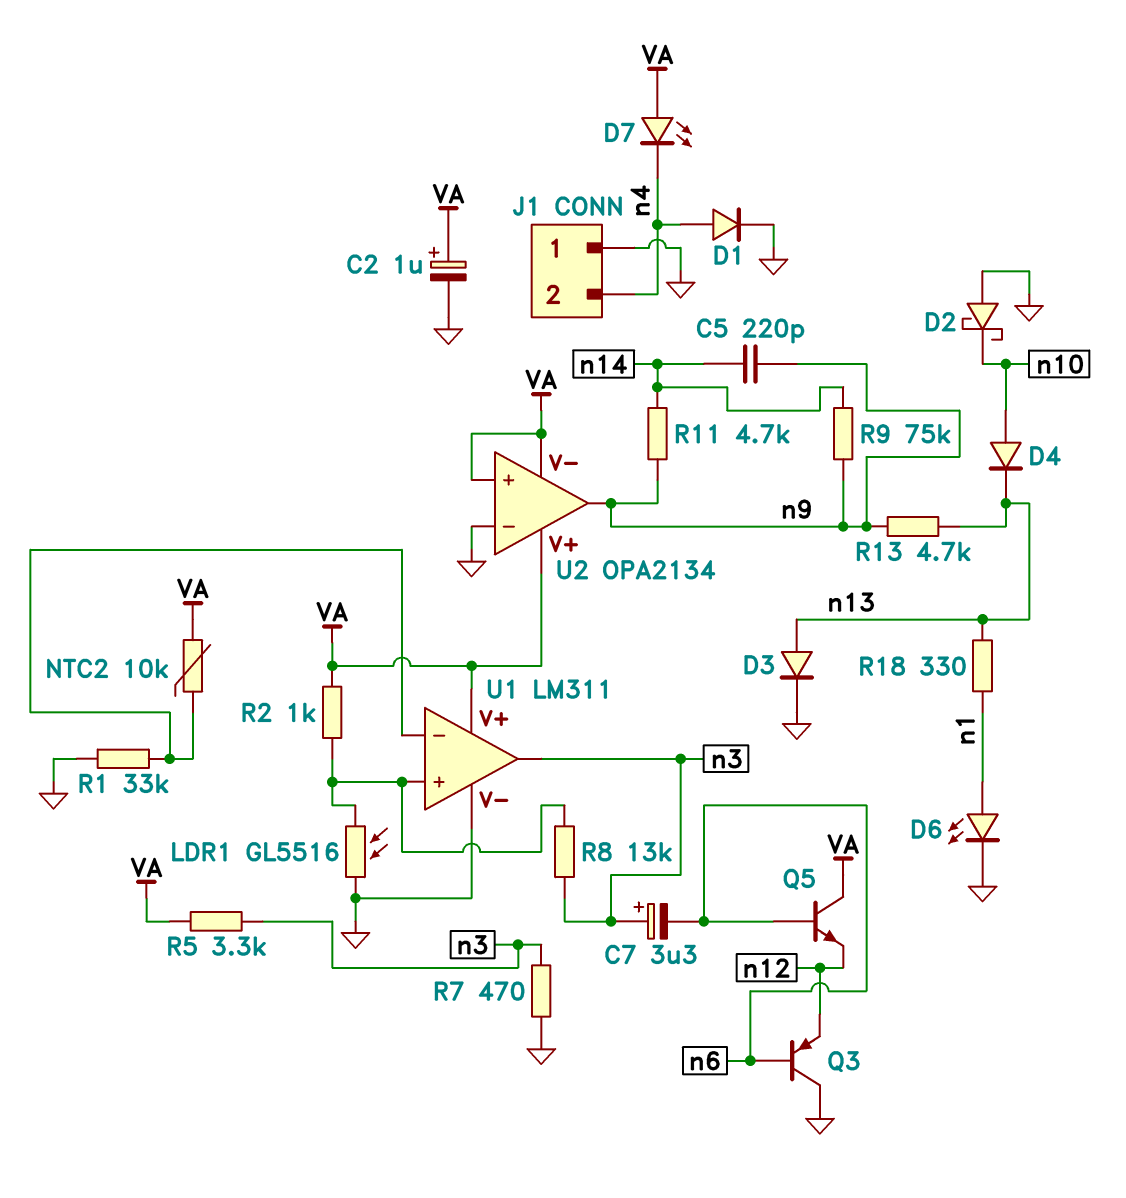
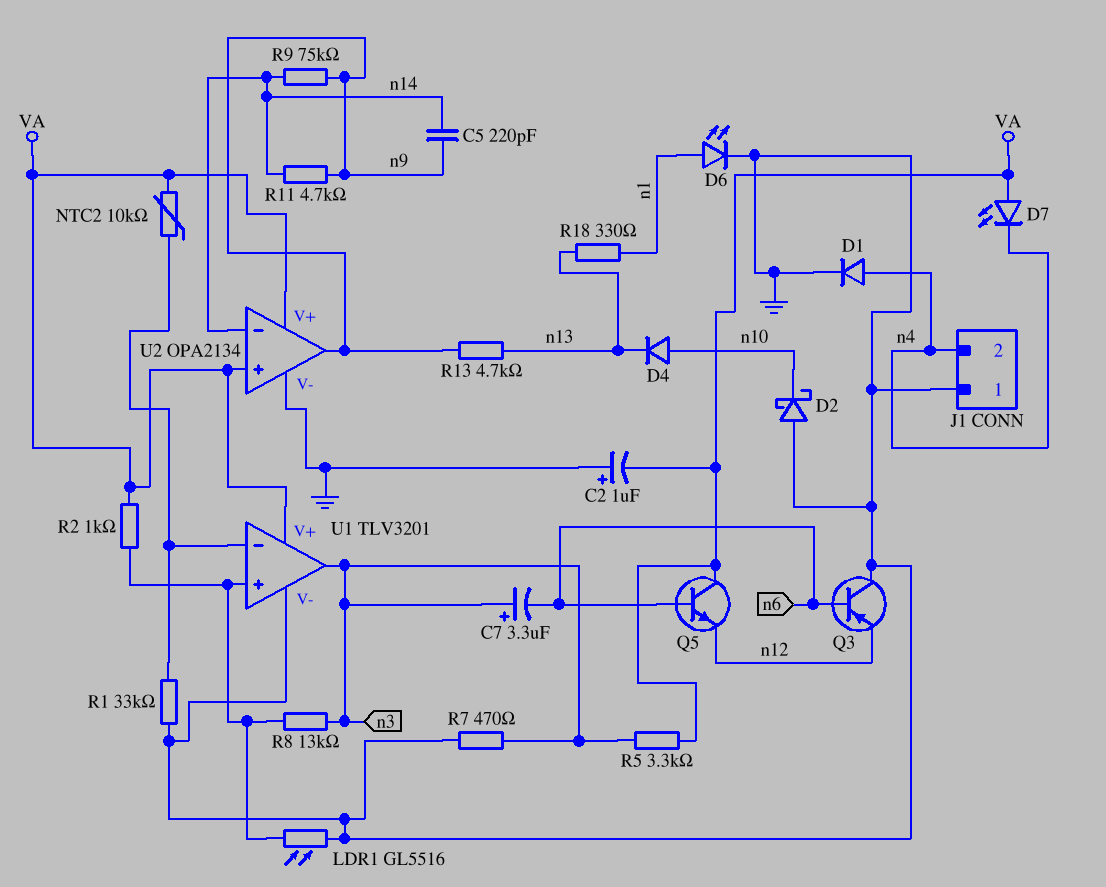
C2: 1uF (plus VA, minus GND) -> 1uF (plus GND, minus VA)
D3: diode (A n13, K GND) -> none
U1: LM311 -> TLV3201
U2 pin V-: VA -> GND
U2 pin in-: GND -> n14

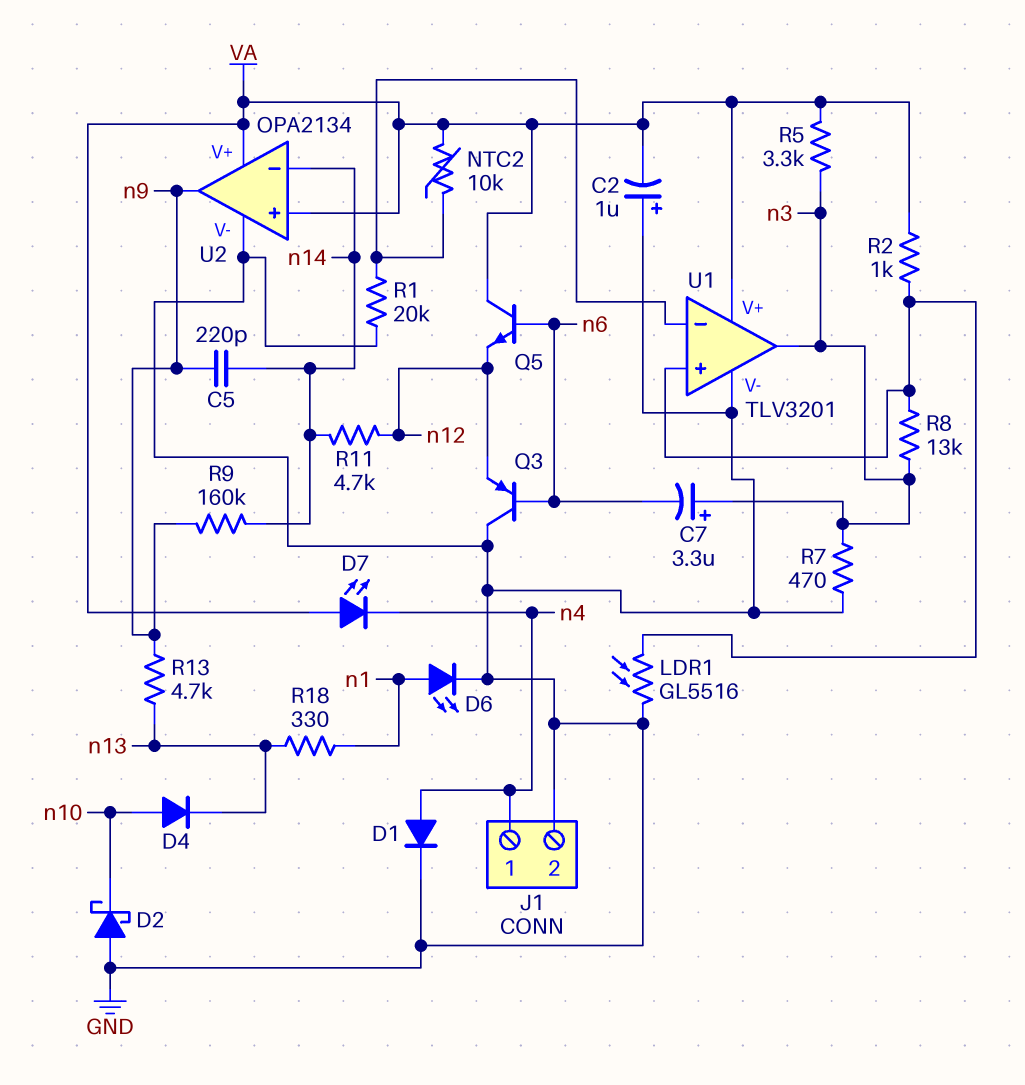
J1 pin 1: GND -> n4
J1 pin 2: n4 -> GND
R1: 33k (GND, U1/in-) -> 20k (GND, U1/in-)
R9: 75k (n9, n14) -> 160k (n9, n14)
R11: 4.7k (n9, n14) -> 4.7k (n12, n14)

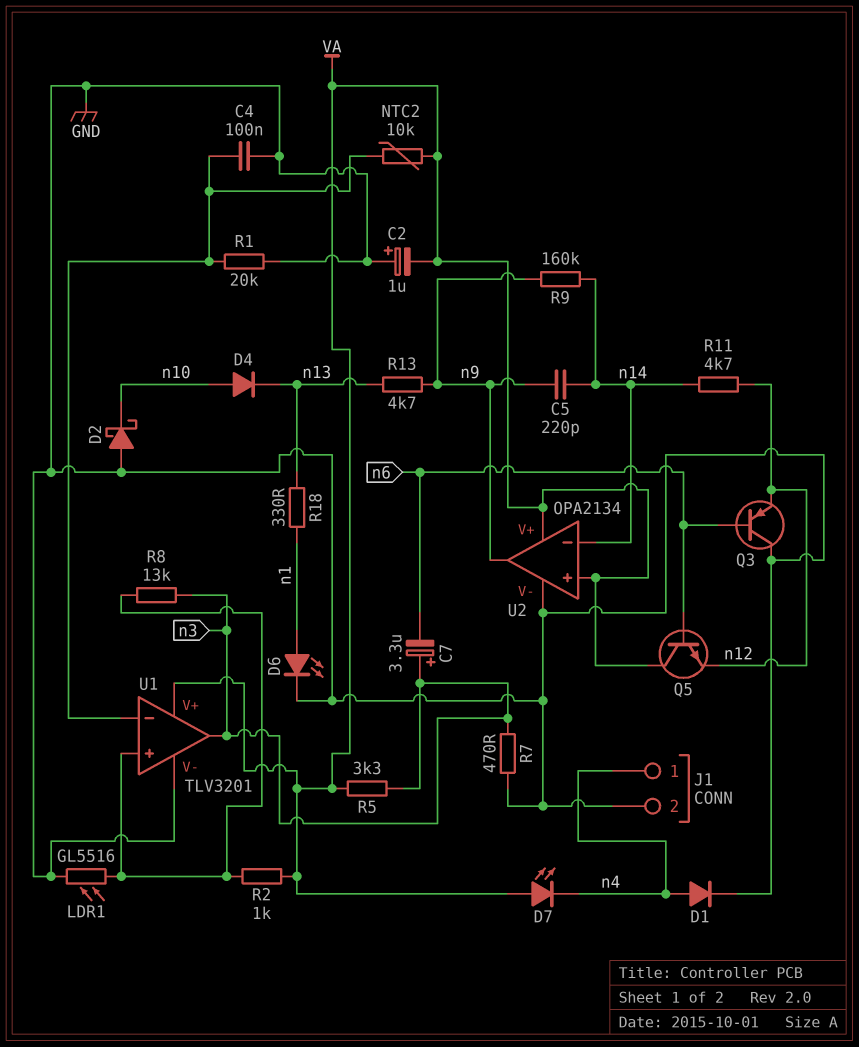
C4: none -> 100nF (GND, U1/in-)

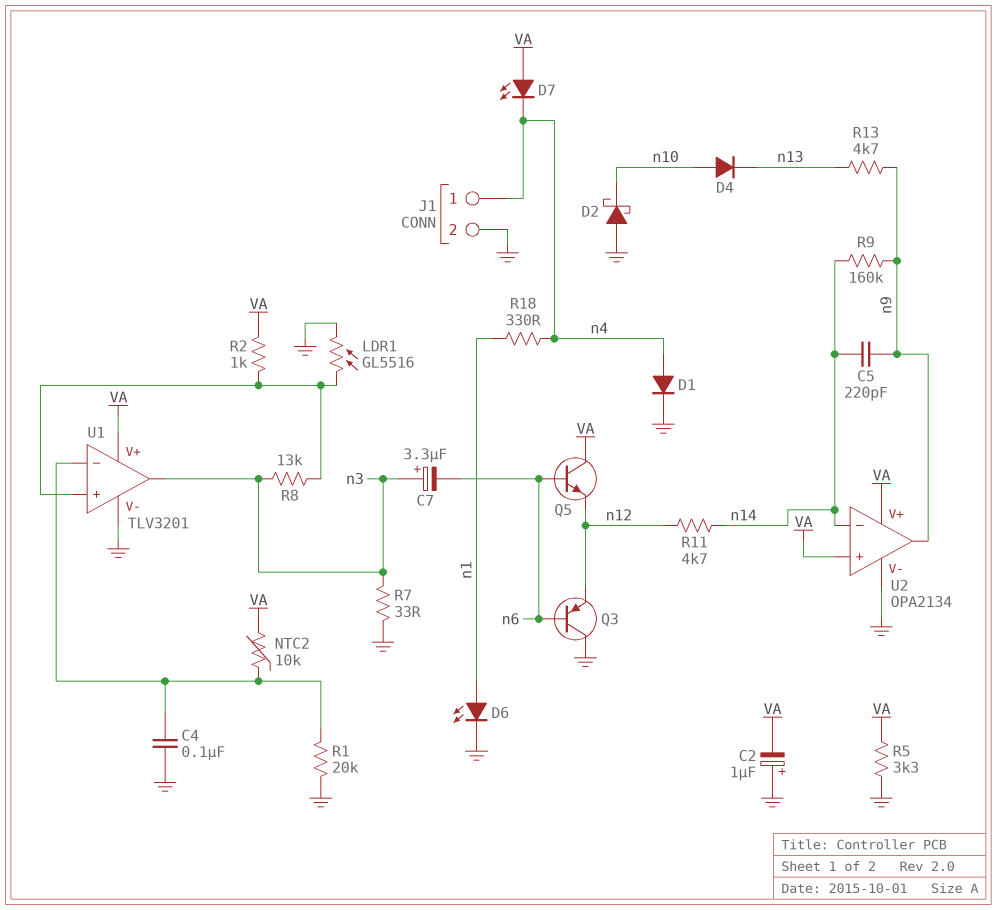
R5: 3.3k (VA, n3) -> 3.3k (GND, VA)
R7: 470 (GND, n3) -> 33 (GND, n3)
R18: 330 (n1, n13) -> 330 (n1, n4)

